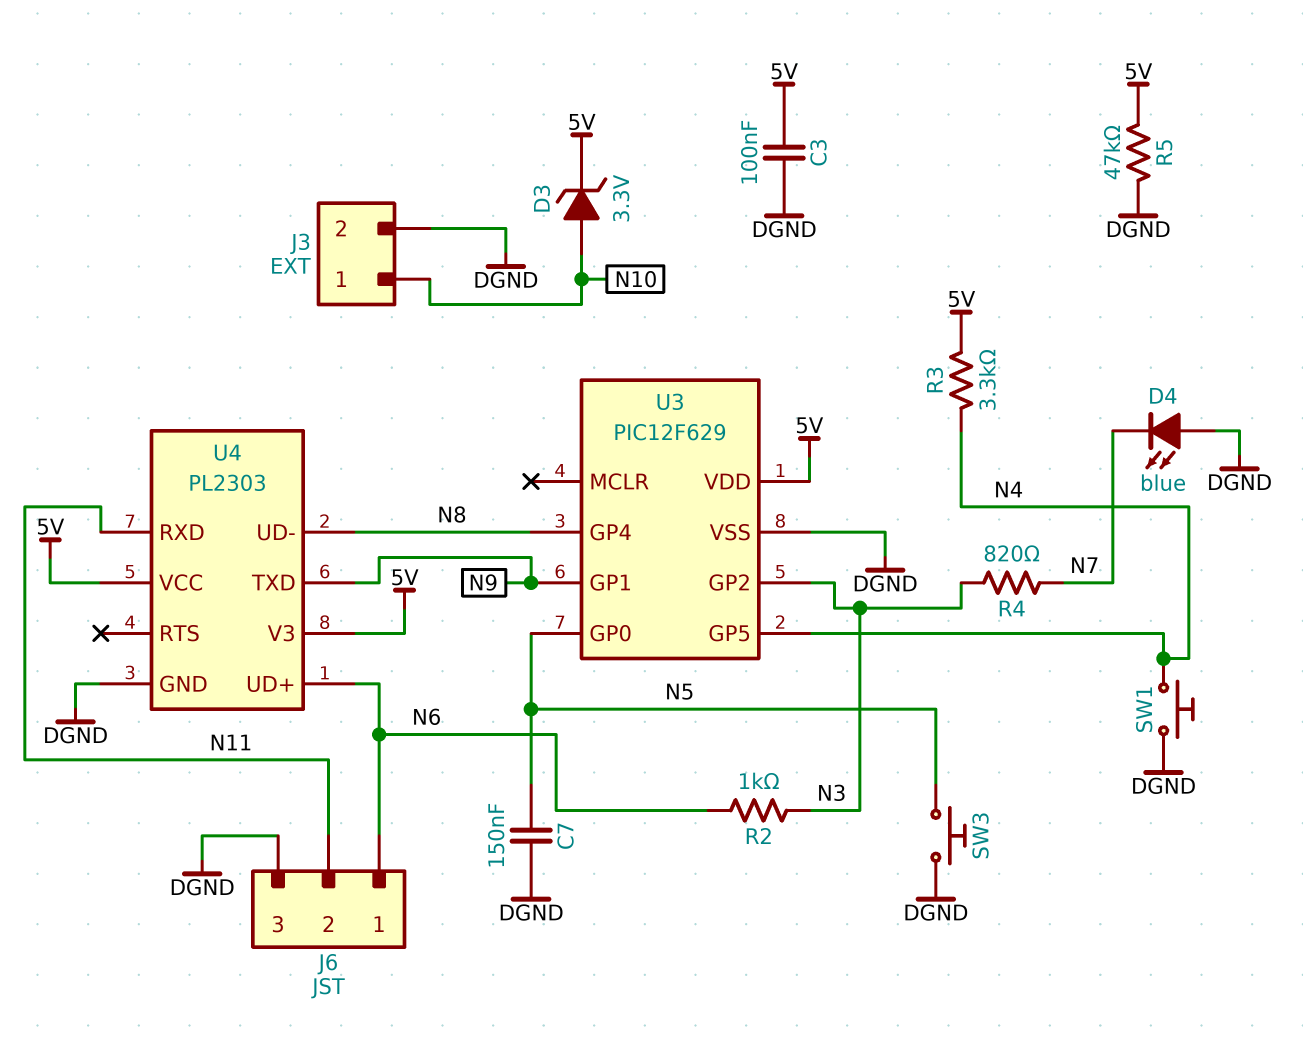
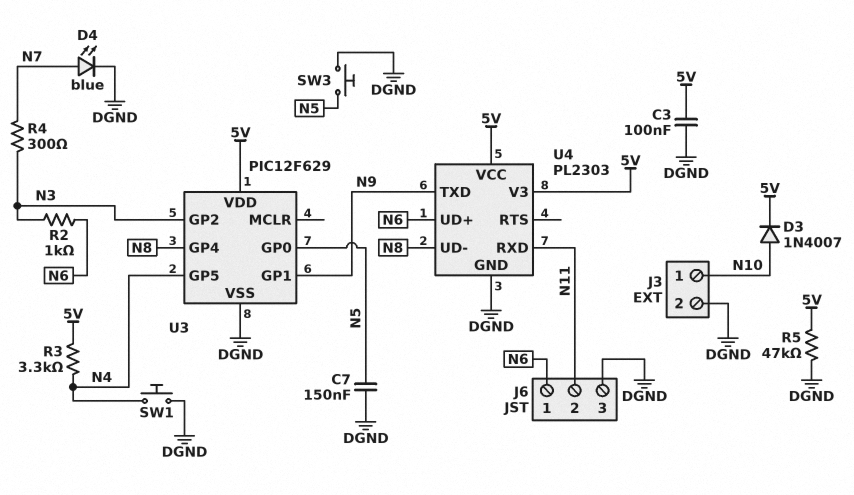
D3: zener 3.3V (A N10, K 5V) -> diode 1N4007 (A N10, K 5V)
D4: LED blue (A DGND, K N7) -> LED blue (A N7, K DGND)
R4: 820 (N3, N7) -> 300 (N3, N7)

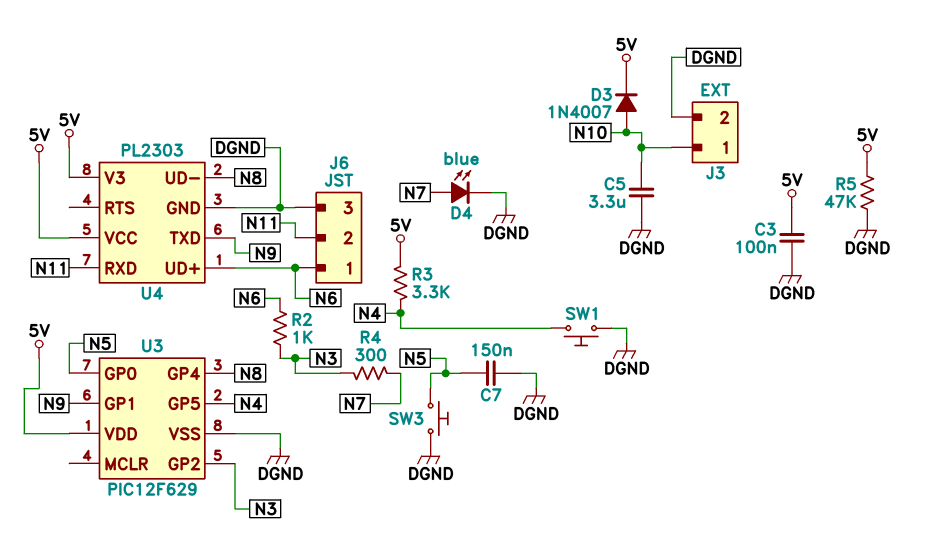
C5: none -> 3.3uF (DGND, N10)

